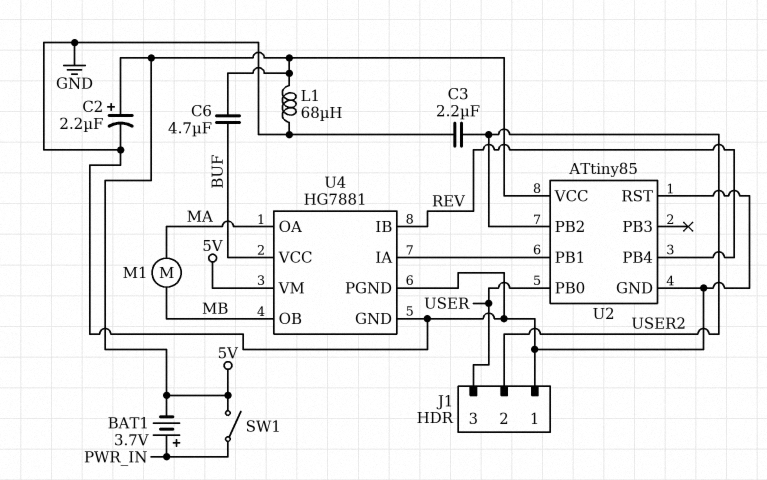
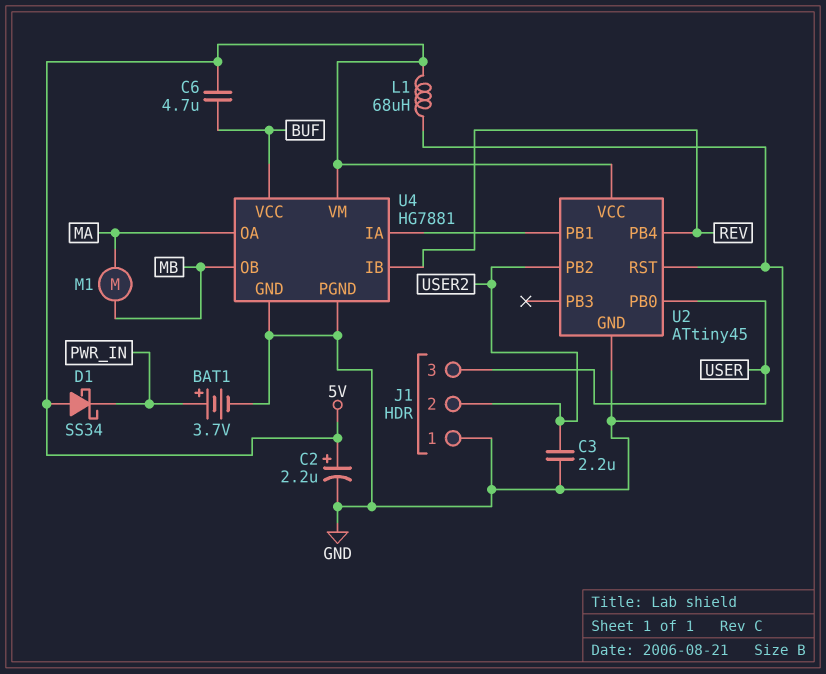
BAT1: 3.7V (plus PWR_IN, minus 5V) -> 3.7V (plus PWR_IN, minus GND)
D1: none -> schottky SS34 (A 5V, K PWR_IN)
SW1: switch (5V, PWR_IN) -> none
U2: ATtiny85 -> ATtiny45

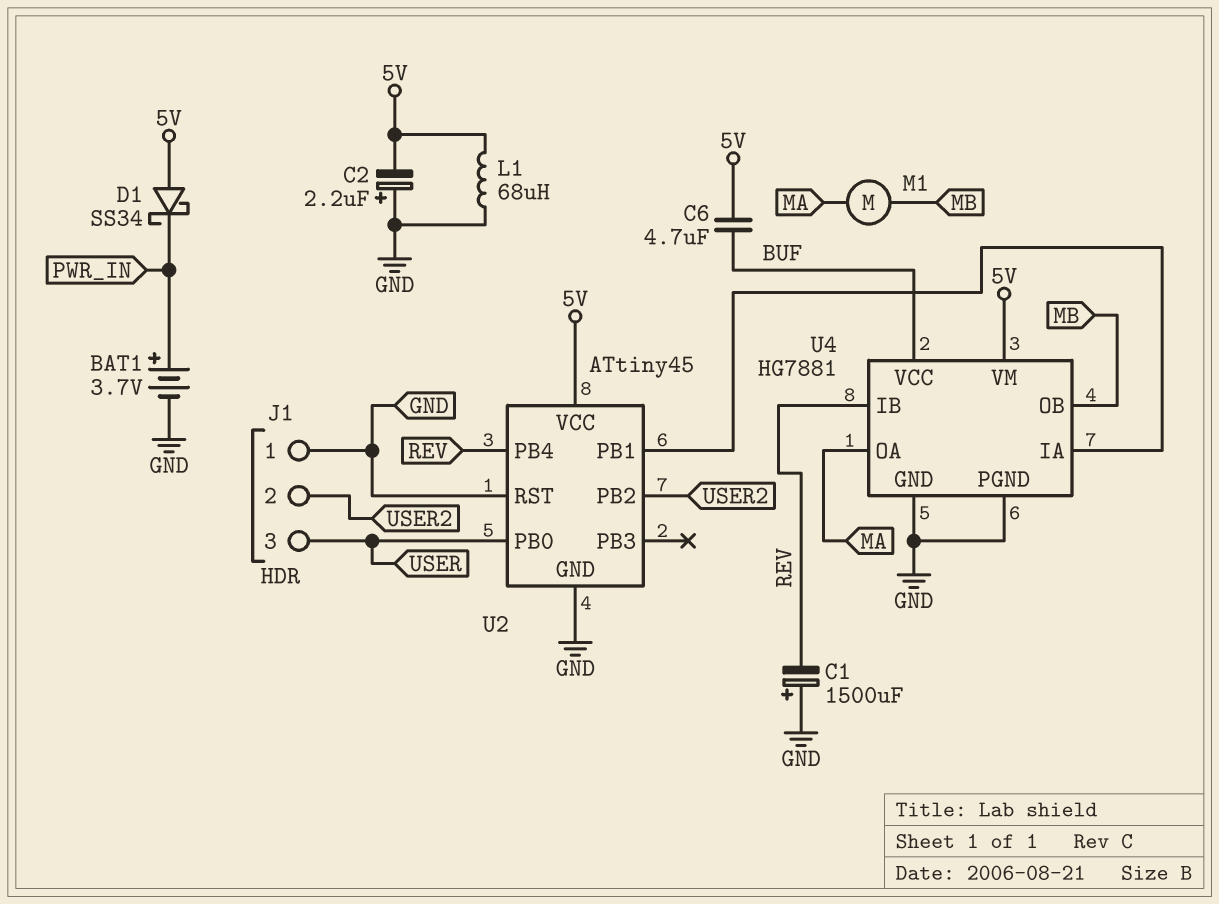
C1: none -> 1500uF (plus GND, minus REV)
C2: 2.2uF (plus 5V, minus GND) -> 2.2uF (plus GND, minus 5V)
C3: 2.2uF (GND, USER2) -> none

